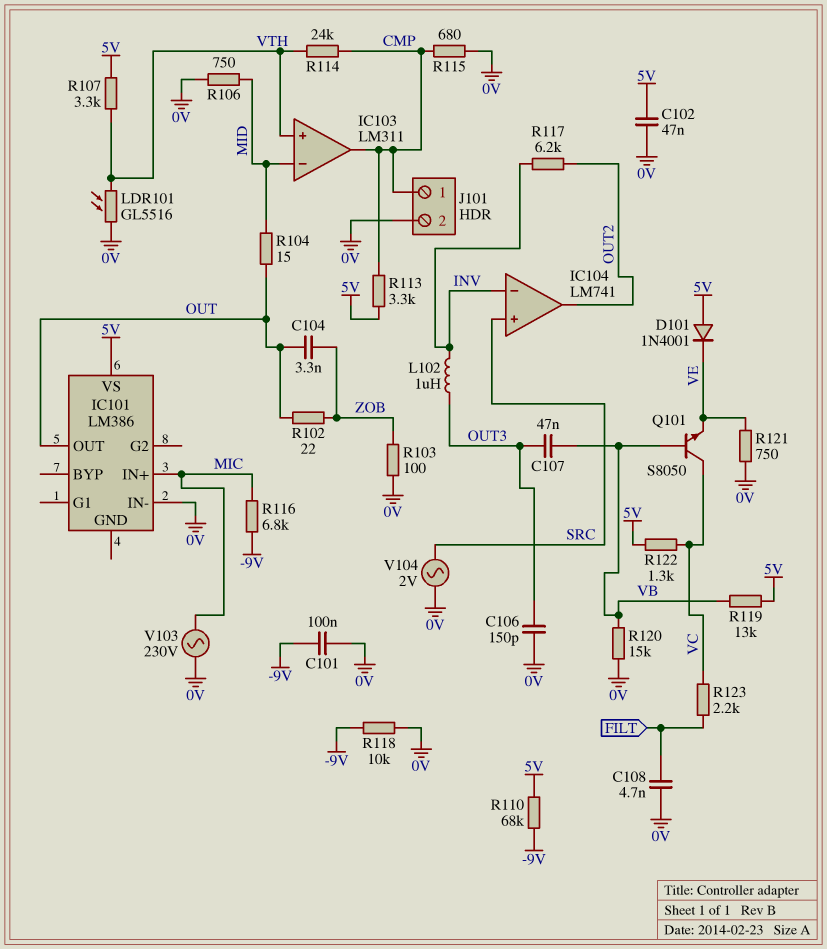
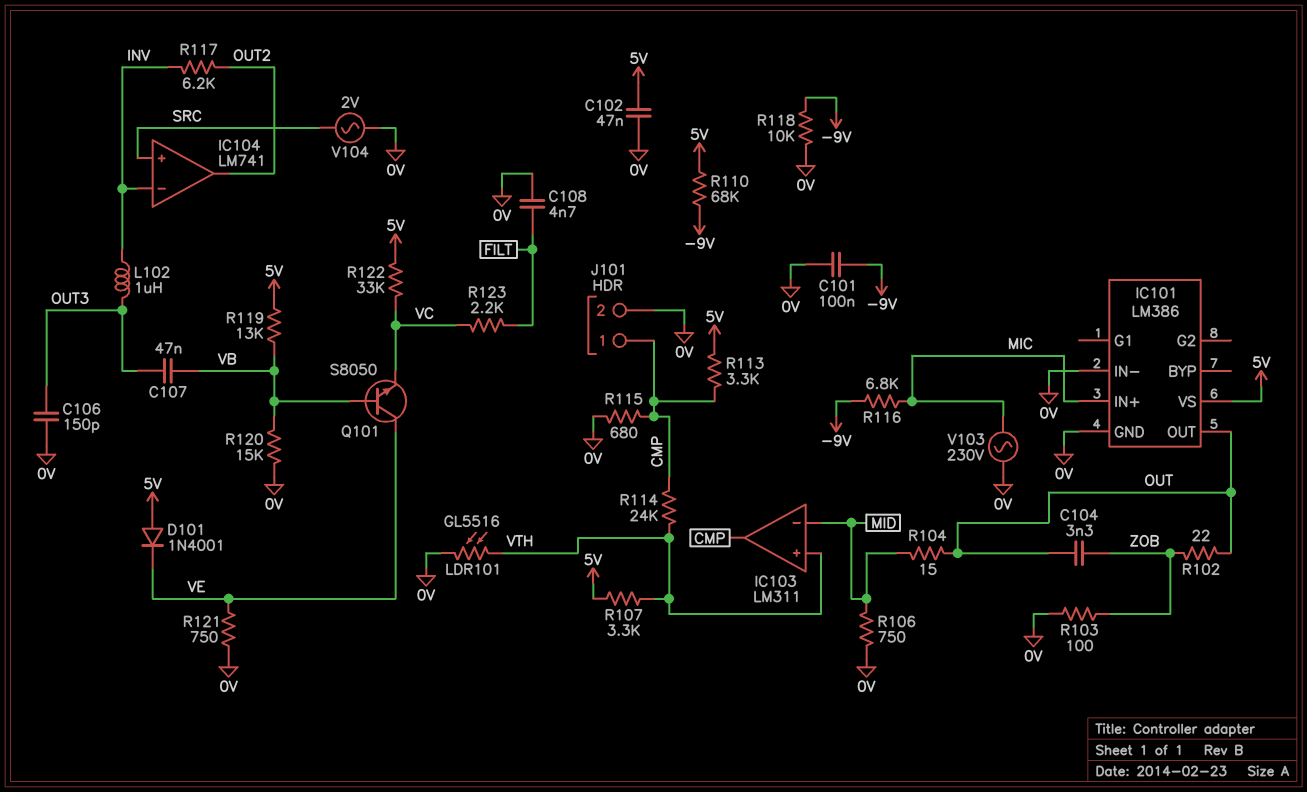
IC101 pin GND: none -> 0V
Q101: NPN S8050 (B VB, C VC, E VE) -> NPN S8050 (B VB, C VE, E VC)
R122: 1.3k (5V, VC) -> 33k (5V, VC)

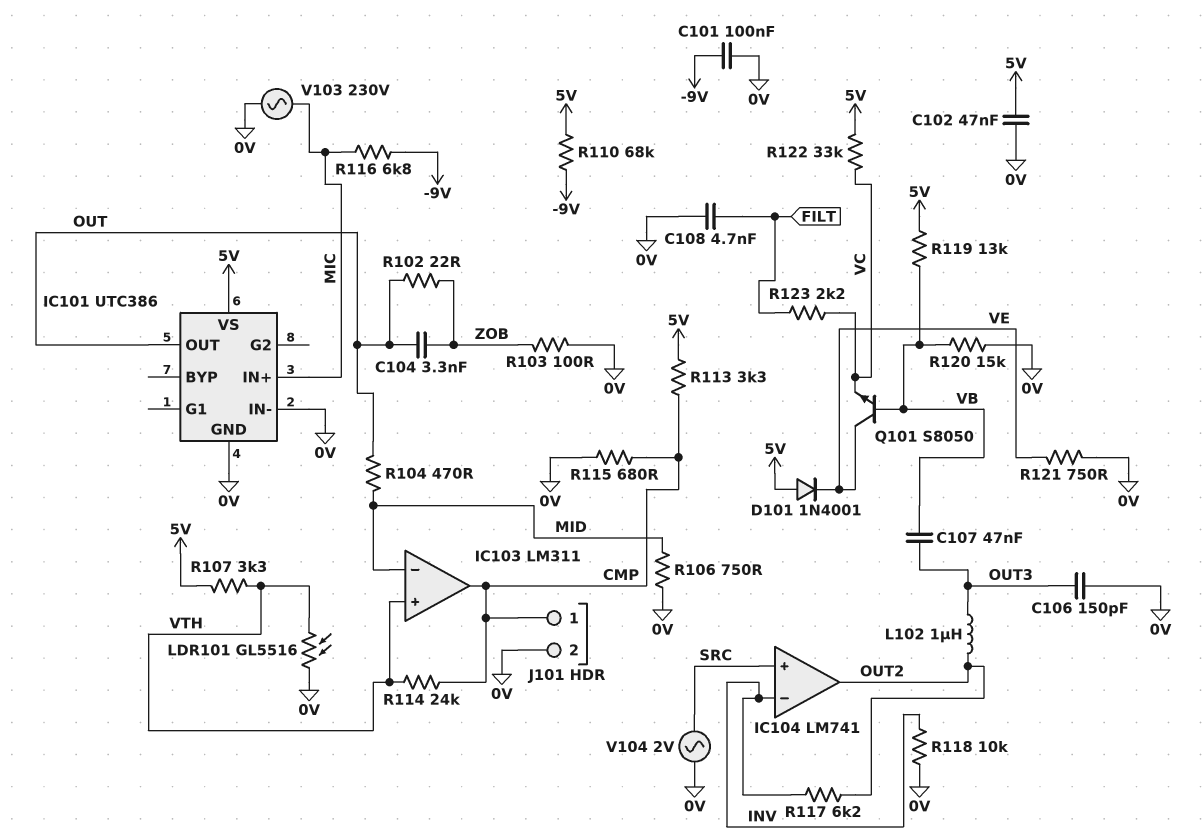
IC101: LM386 -> UTC386
L102: 1uH (INV, OUT3) -> 1uH (OUT2, OUT3)
R104: 15 (MID, OUT) -> 470 (MID, OUT)
R118: 10k (-9V, 0V) -> 10k (0V, INV)

